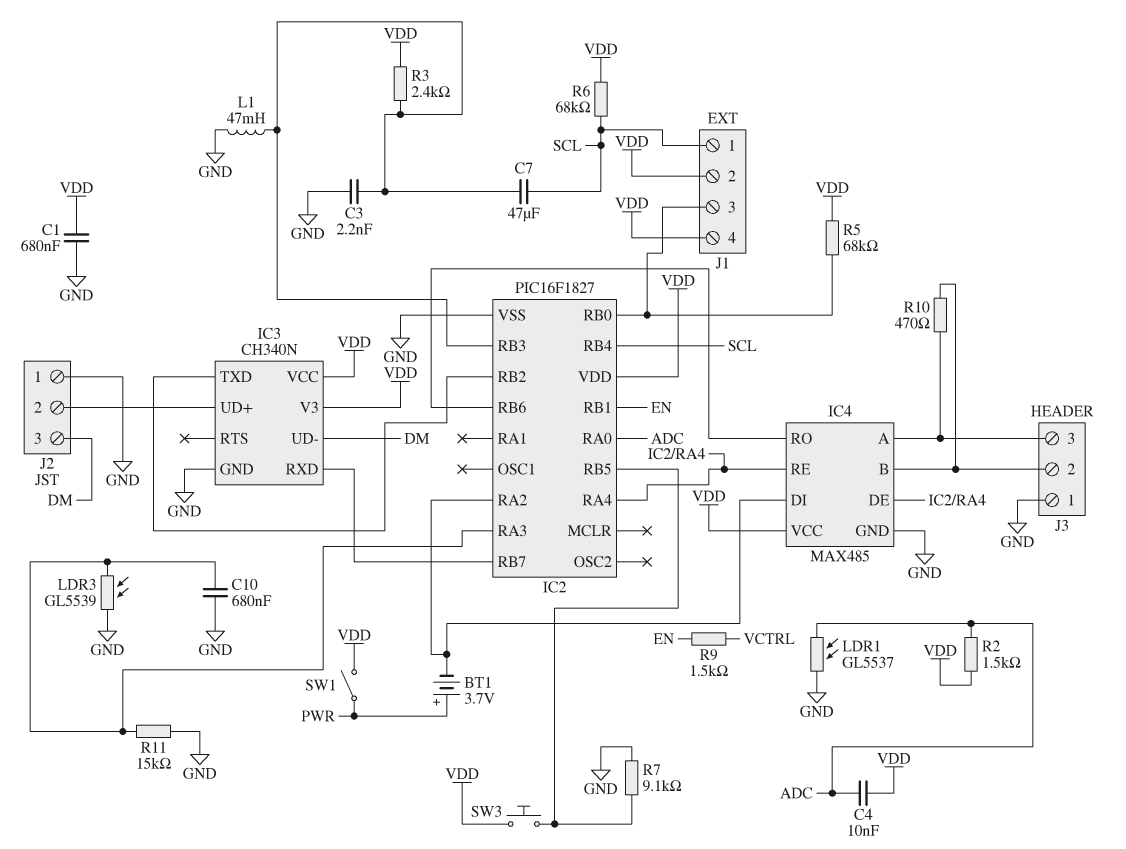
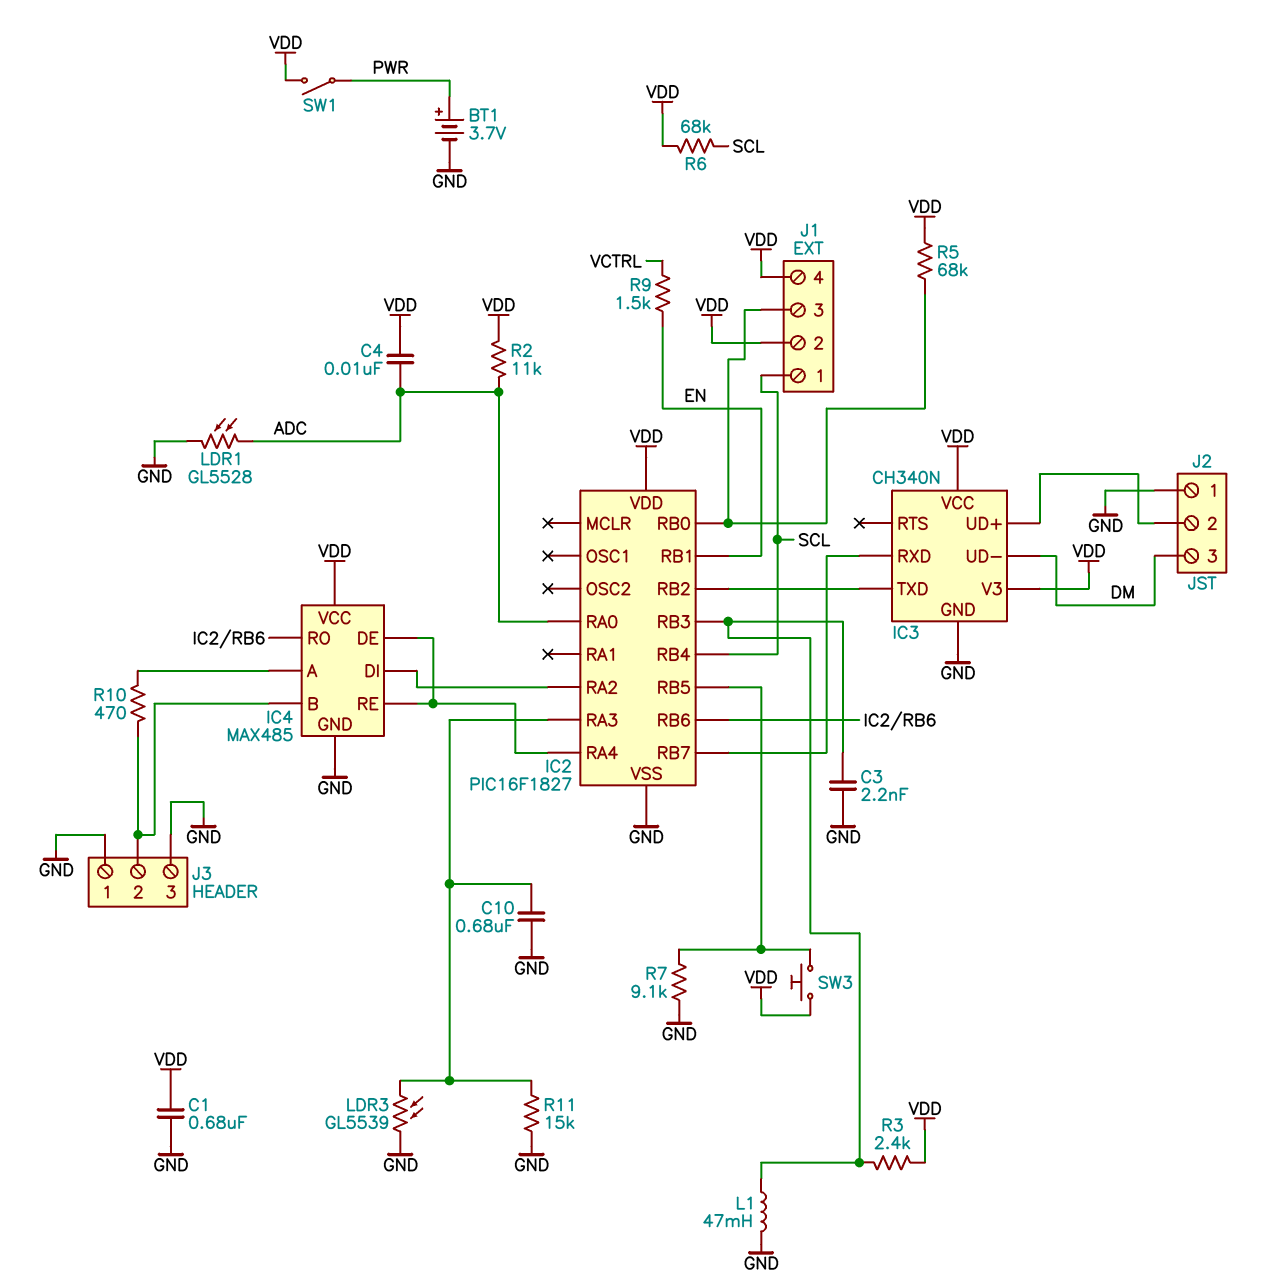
BT1: 3.7V (plus PWR, minus IC2/RA2) -> 3.7V (plus PWR, minus GND)
C7: 47uF (IC2/RB3, SCL) -> none
J3 pin 3: IC4/A -> GND
LDR1: GL5537 (ADC, GND) -> GL5528 (ADC, GND)
R2: 1.5k (ADC, VDD) -> 11k (ADC, VDD)

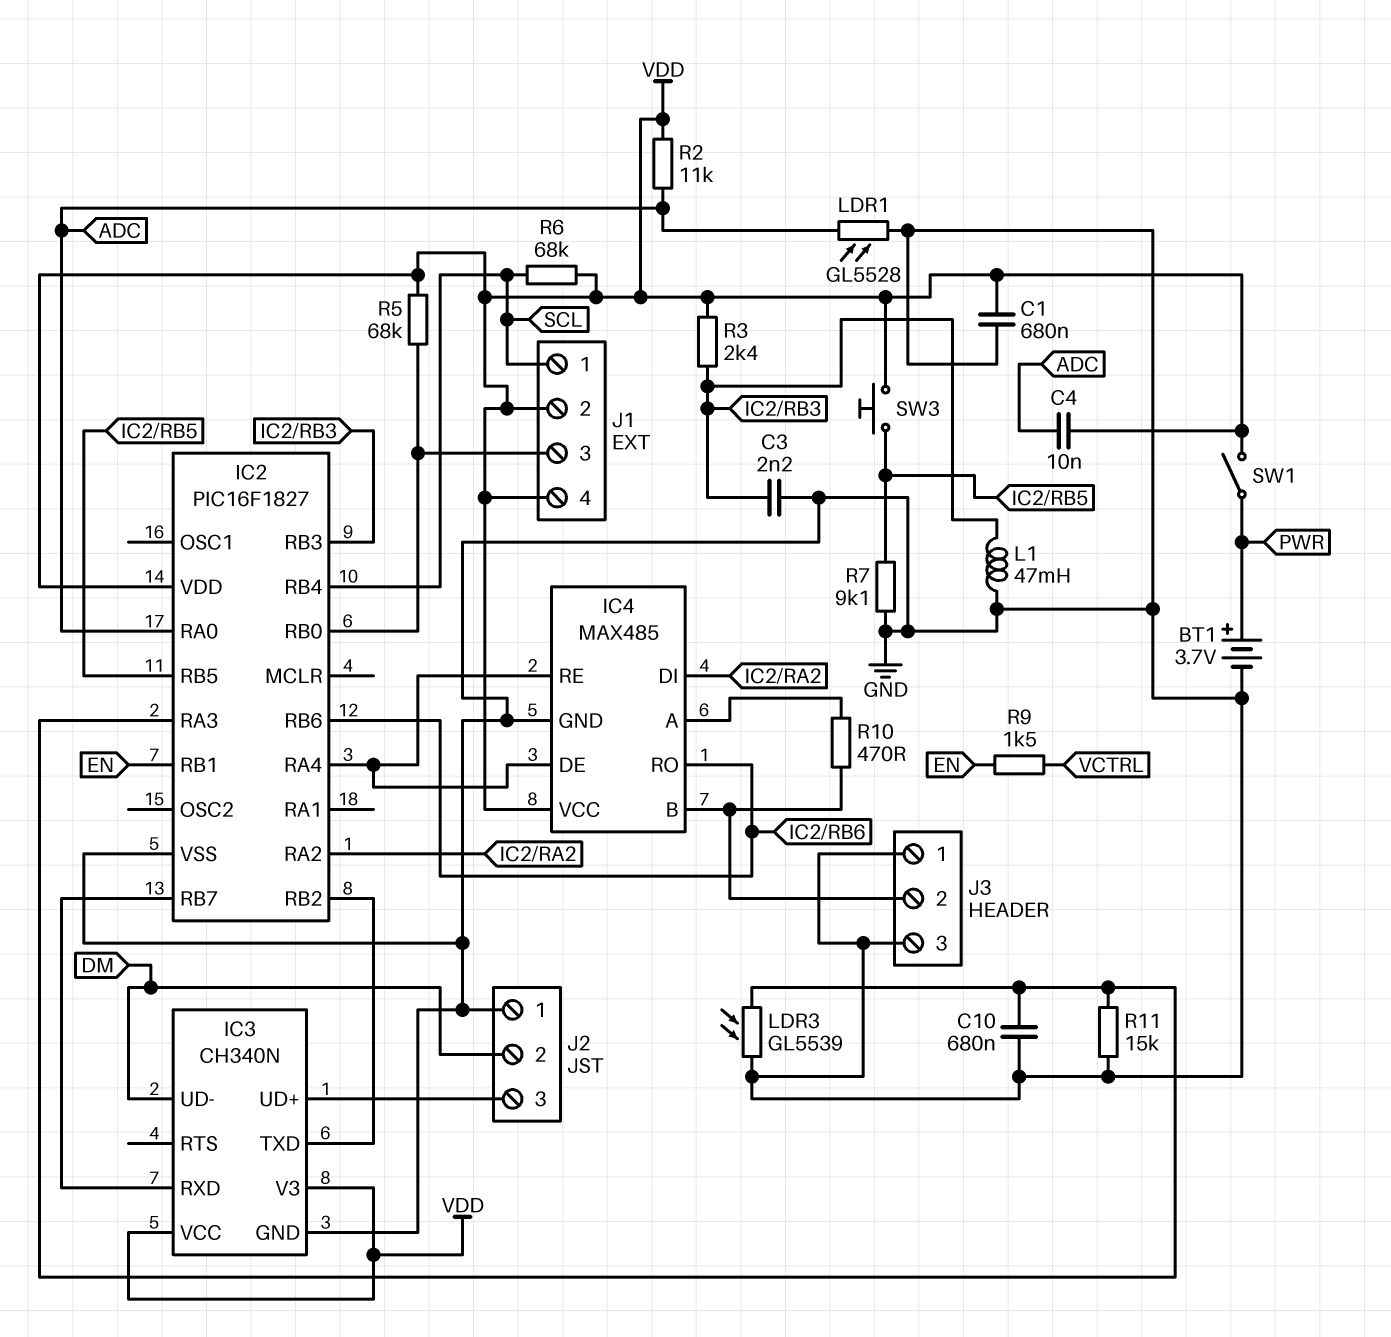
J2 pin 2: IC3/UD+ -> DM
J2 pin 3: DM -> IC3/UD+

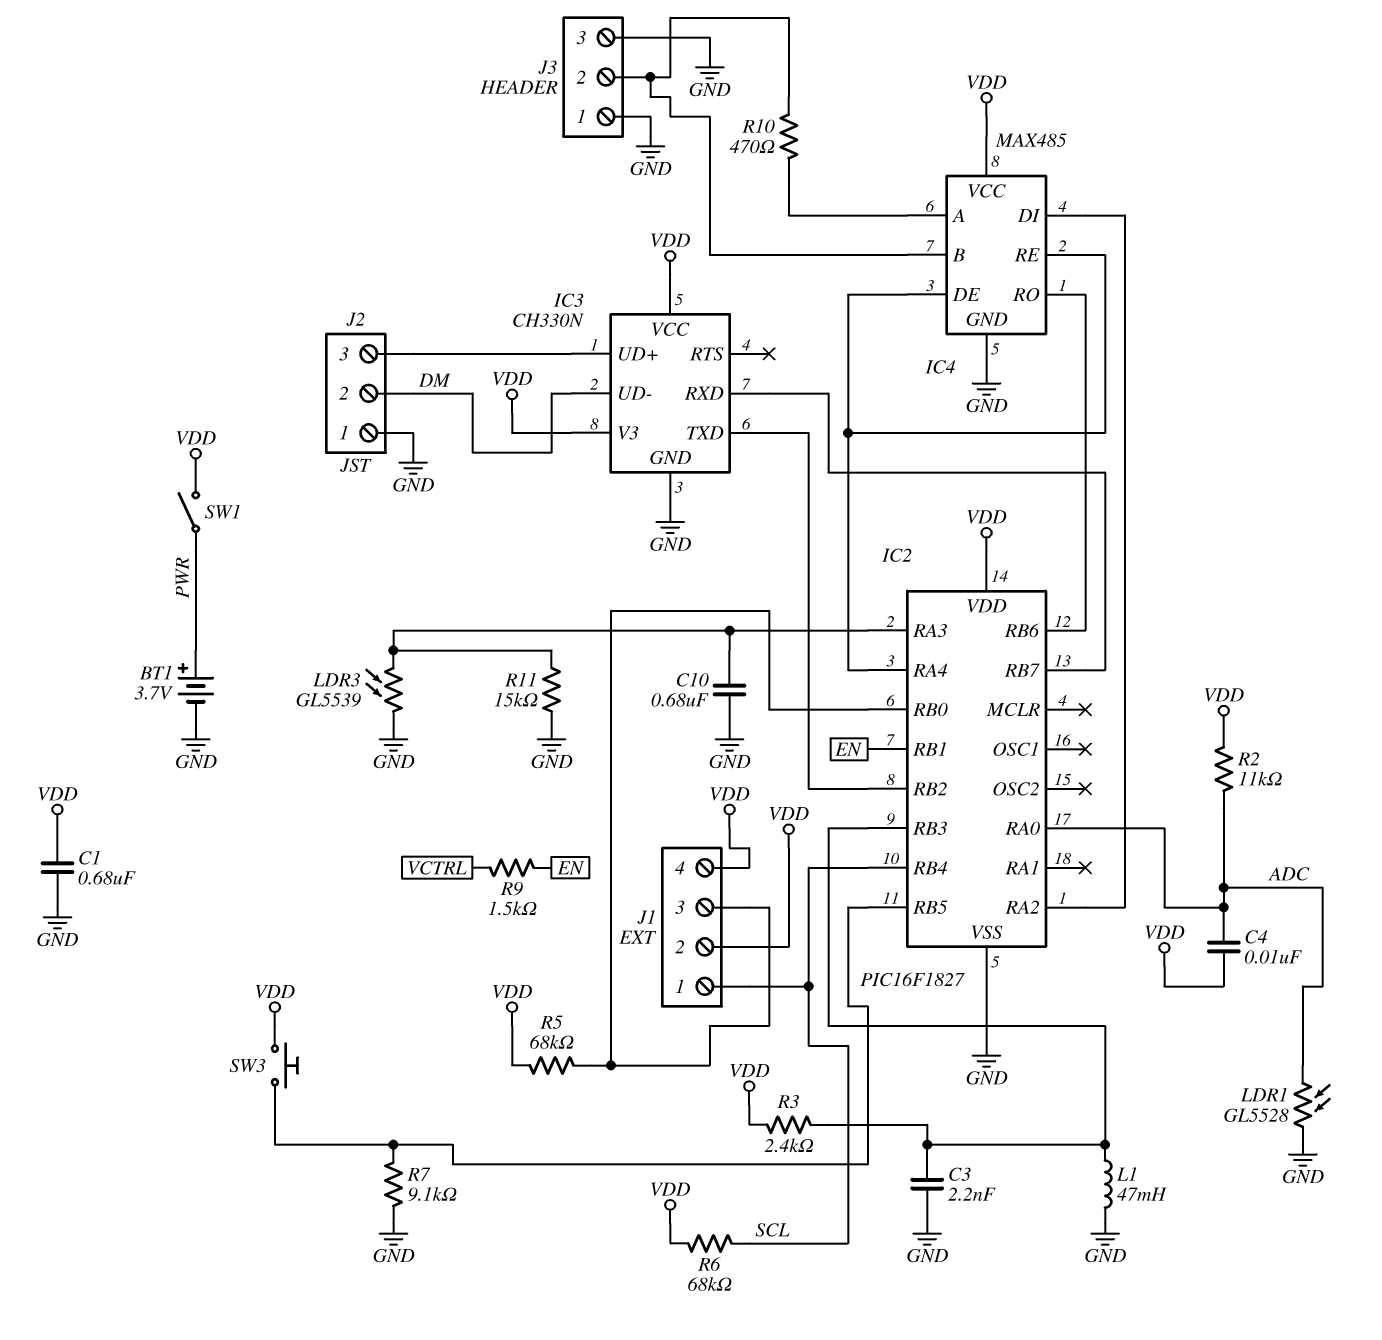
IC3: CH340N -> CH330N

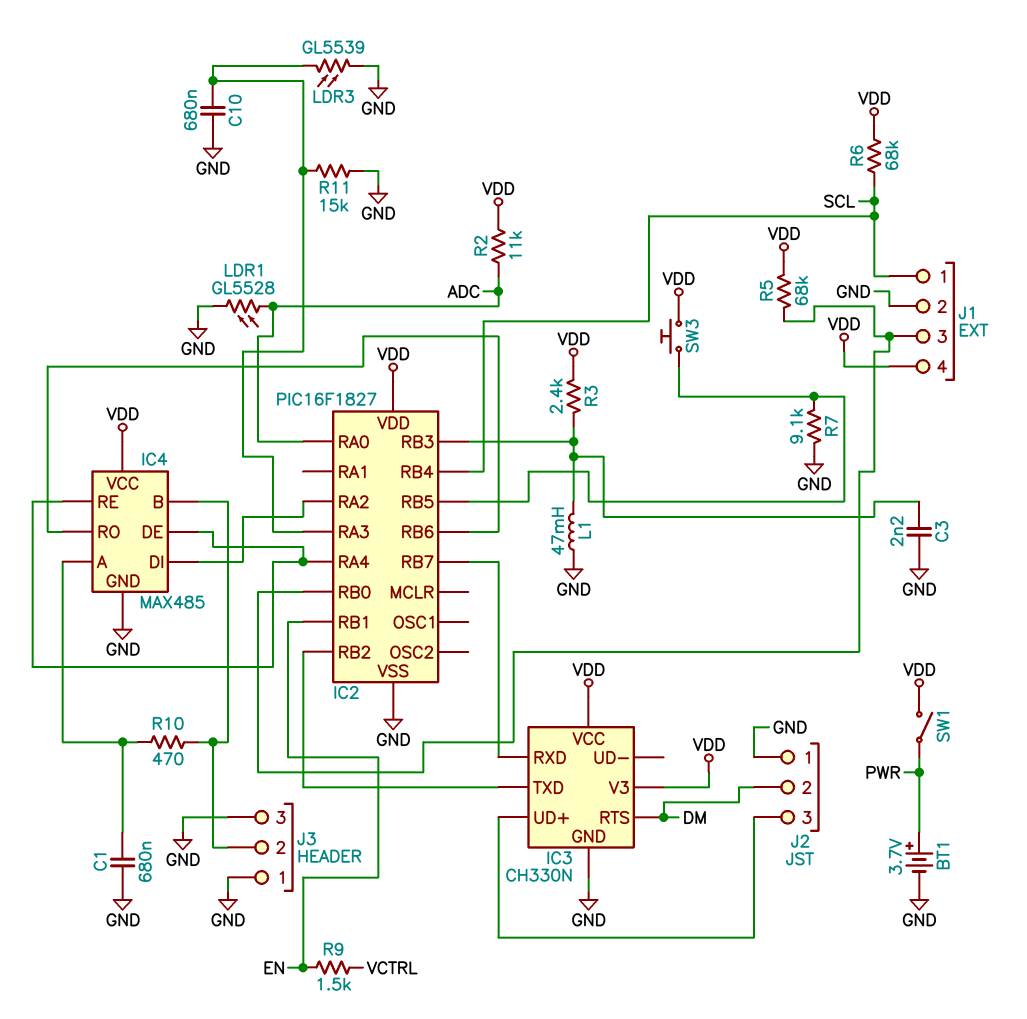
C1: 680nF (GND, VDD) -> 680nF (GND, IC4/A)
C4: 10nF (ADC, VDD) -> none
IC3 pin RTS: none -> DM
IC3 pin UD-: DM -> none
J1 pin 2: VDD -> GND

